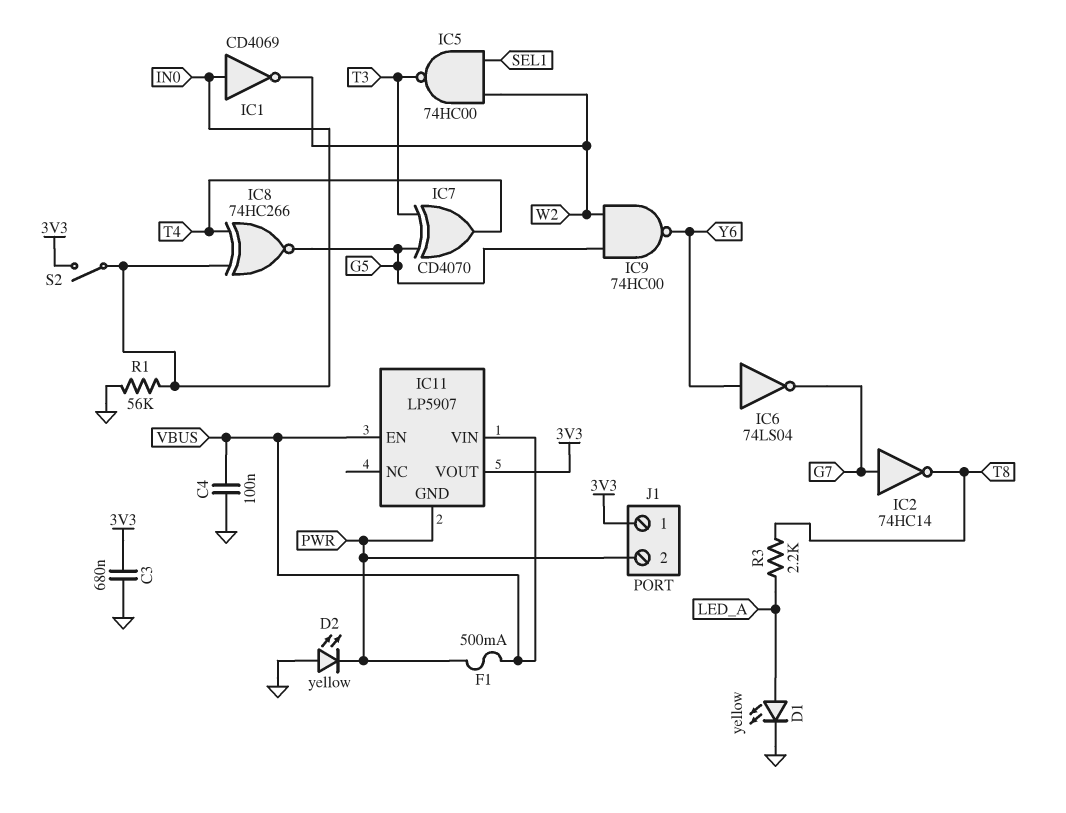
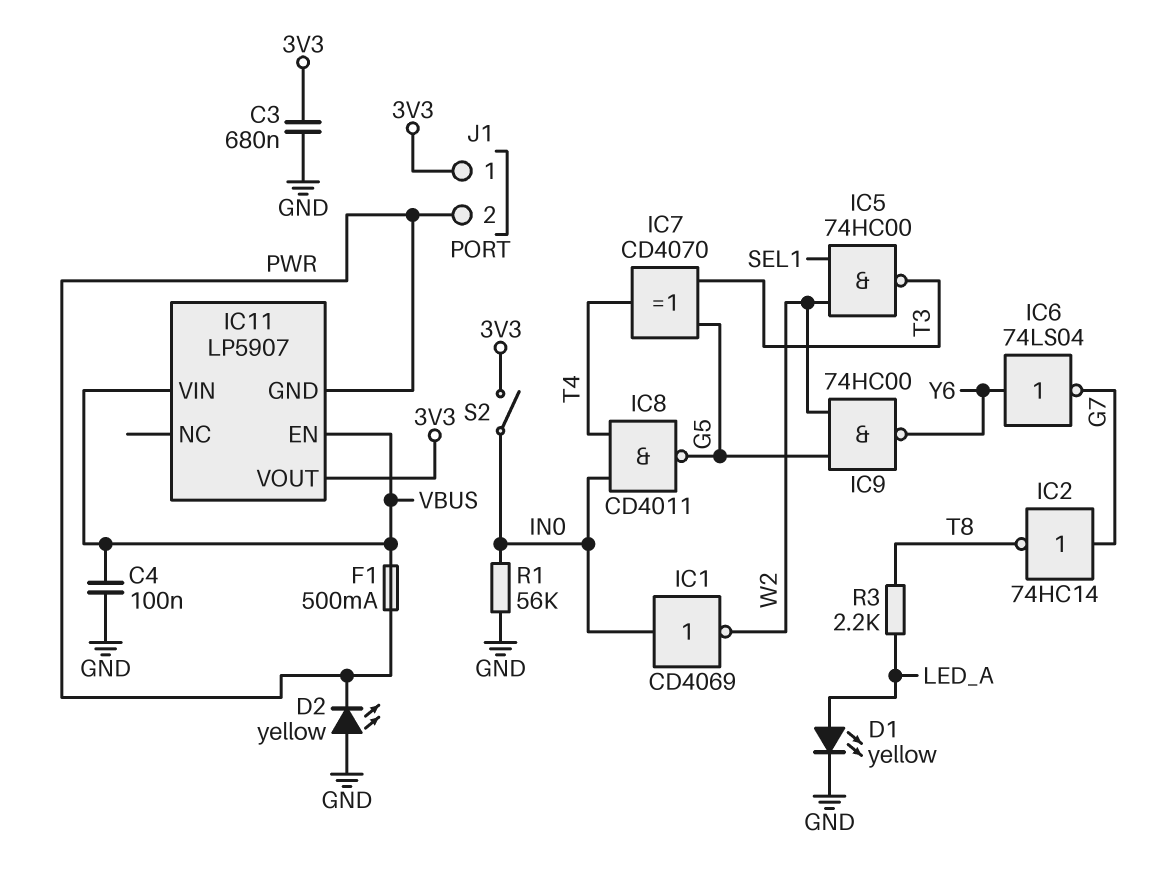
IC8: XNOR 74HC266 (in IN0, in T4, out G5) -> NAND CD4011 (in IN0, in T4, out G5)

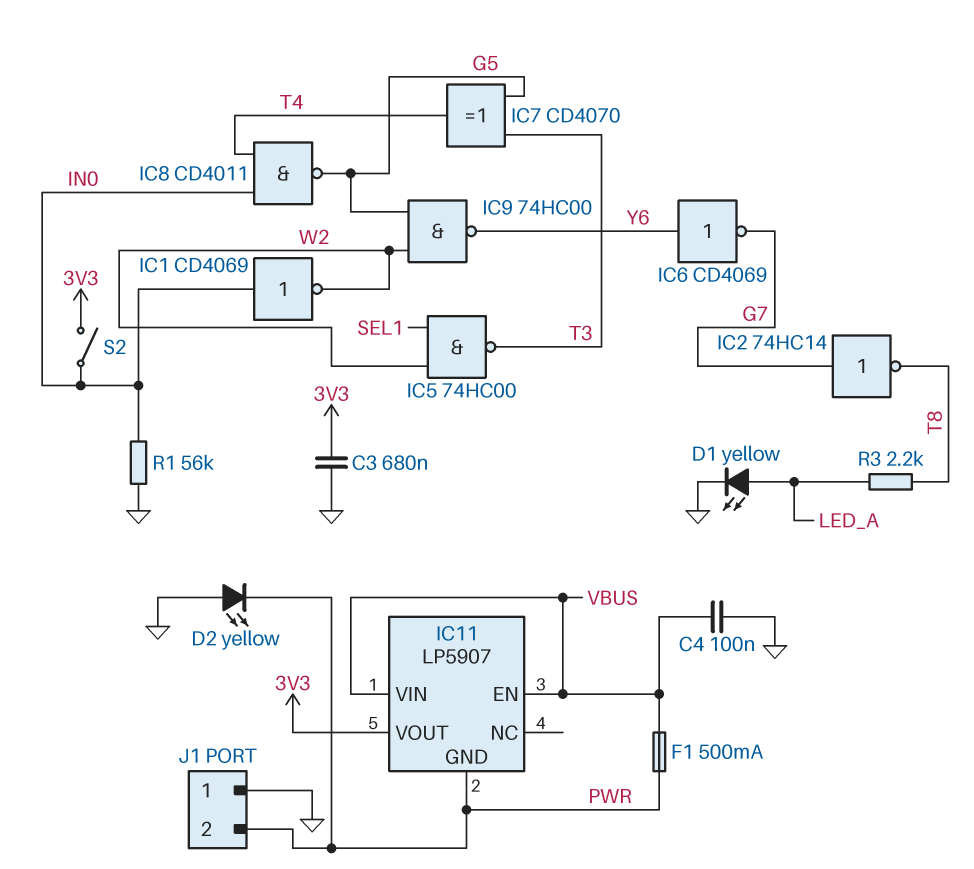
IC6: NOT 74LS04 (in Y6, out G7) -> NOT CD4069 (in Y6, out G7)
J1 pin 1: 3V3 -> GND

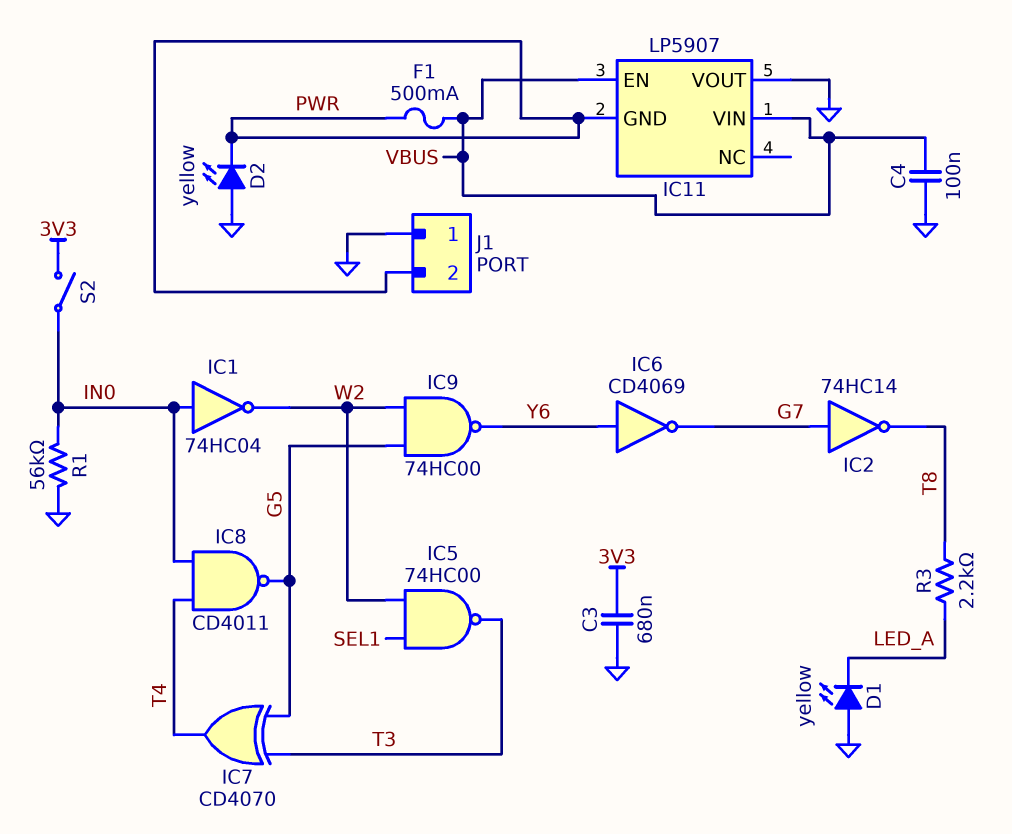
D1: LED yellow (A LED_A, K GND) -> LED yellow (A GND, K LED_A)
IC1: NOT CD4069 (in IN0, out W2) -> NOT 74HC04 (in IN0, out W2)
IC11 pin VOUT: 3V3 -> GND

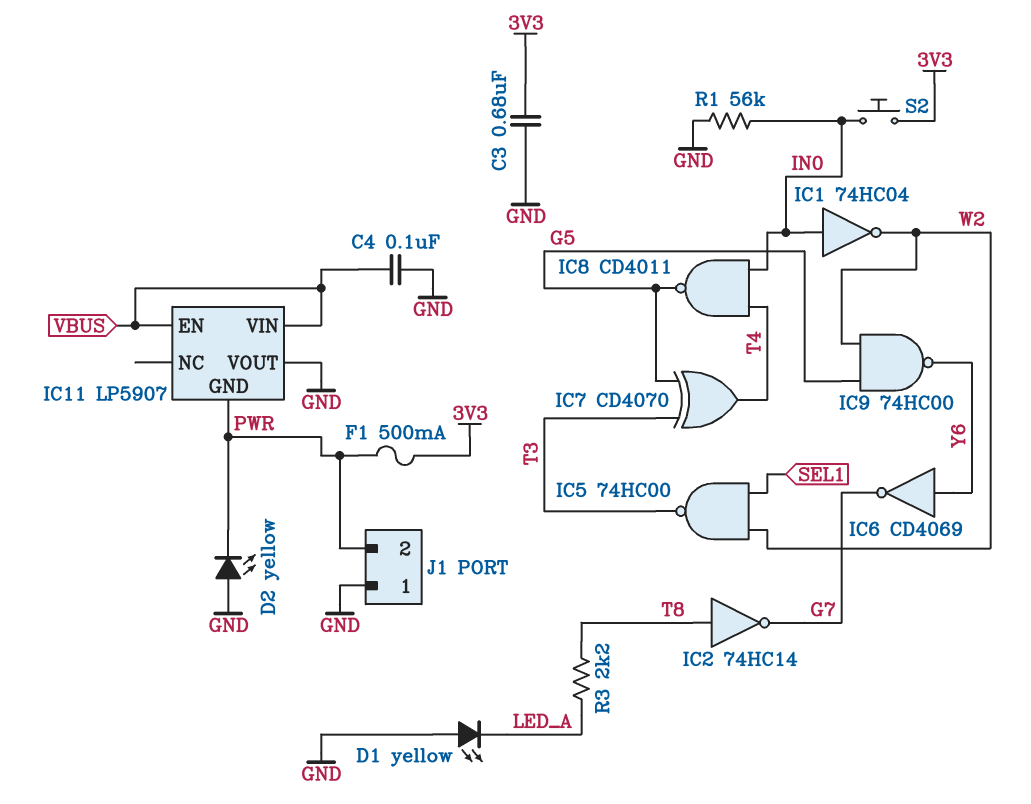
F1: 500mA (PWR, VBUS) -> 500mA (3V3, PWR)
IC2: NOT 74HC14 (in G7, out T8) -> NOT 74HC14 (in T8, out G7)
S2: switch (3V3, IN0) -> button (3V3, IN0)

